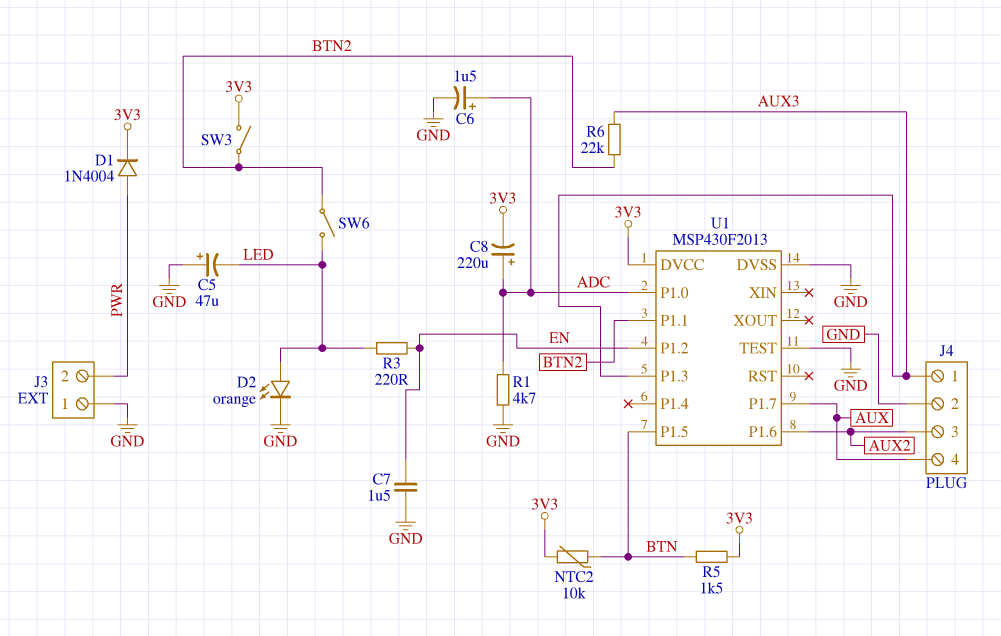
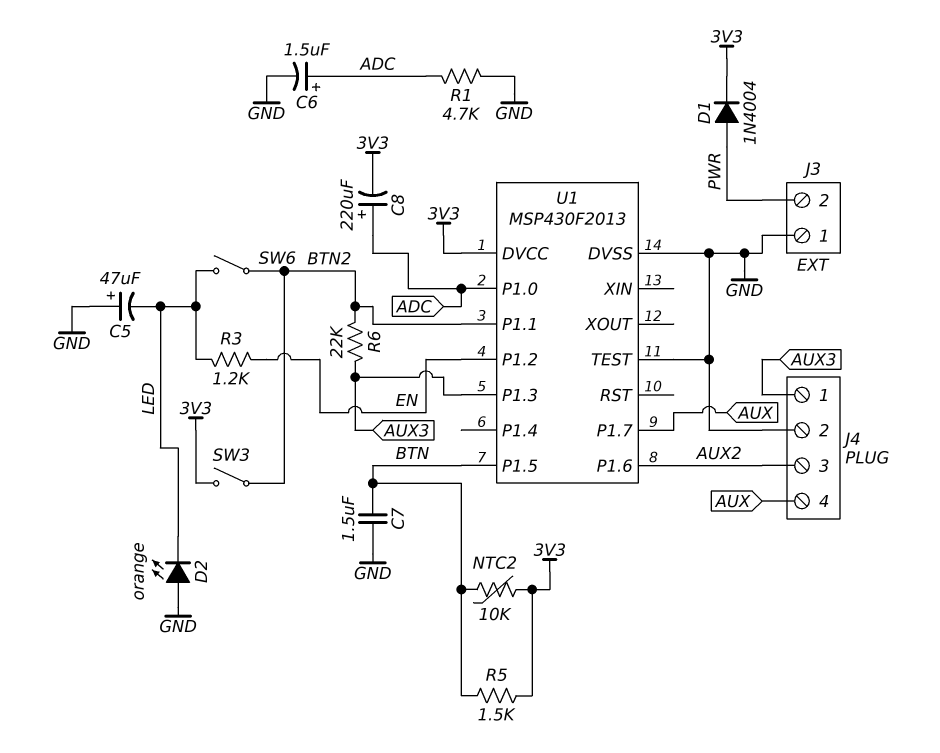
C7: 1.5uF (EN, GND) -> 1.5uF (BTN, GND)
D2: LED orange (A LED, K GND) -> LED orange (A GND, K LED)
R3: 220 (EN, LED) -> 1.2k (EN, LED)

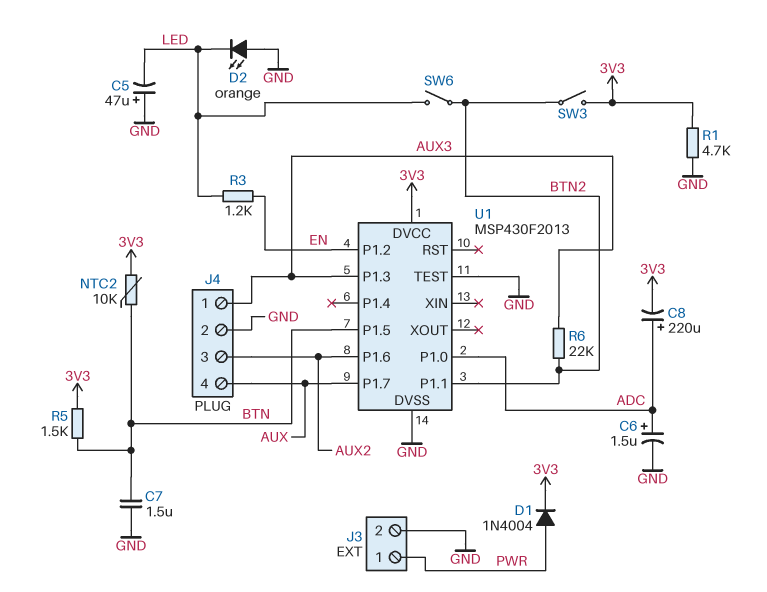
J3 pin 1: GND -> PWR
J3 pin 2: PWR -> GND
R1: 4.7k (ADC, GND) -> 4.7k (3V3, GND)

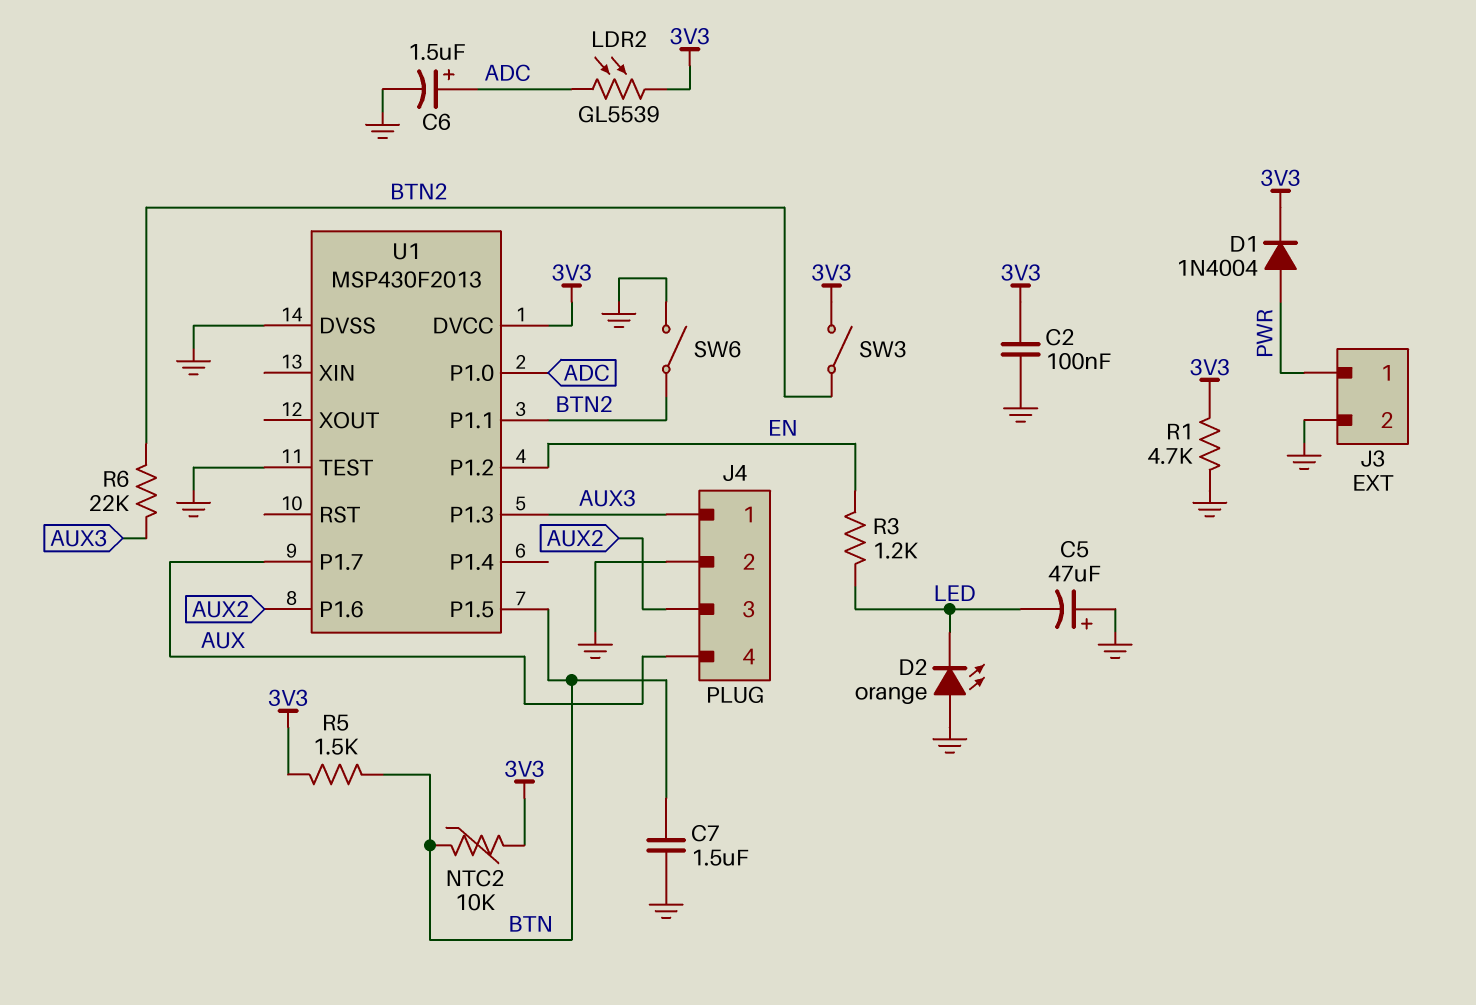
C2: none -> 100nF (3V3, GND)
C8: 220uF (plus ADC, minus 3V3) -> none
LDR2: none -> GL5539 (3V3, ADC)
SW6: switch (BTN2, LED) -> switch (BTN2, GND)

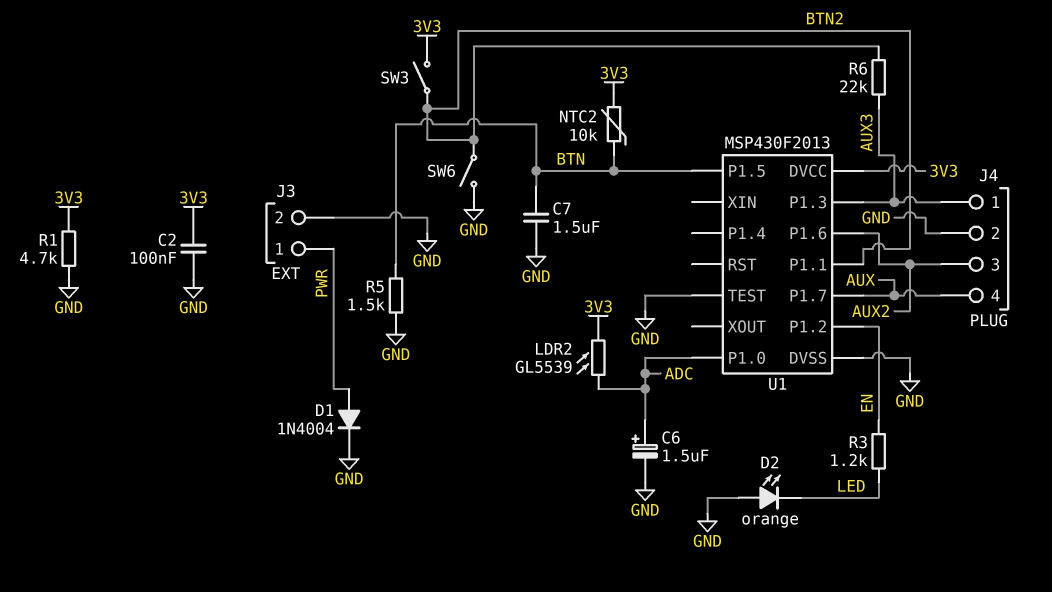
C5: 47uF (plus GND, minus LED) -> none
D1: diode 1N4004 (A PWR, K 3V3) -> diode 1N4004 (A PWR, K GND)
R5: 1.5k (3V3, BTN) -> 1.5k (BTN, GND)

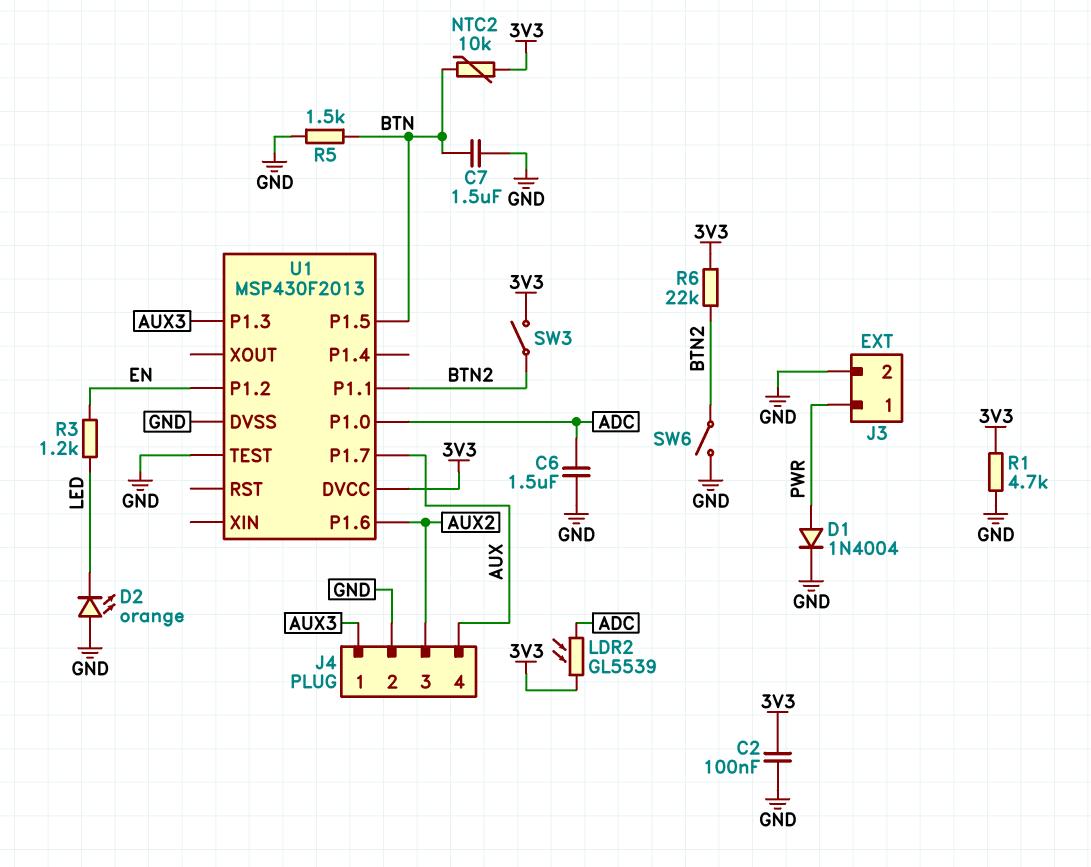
C6: 1.5uF (plus ADC, minus GND) -> 1.5uF (ADC, GND)
R6: 22k (AUX3, BTN2) -> 22k (3V3, BTN2)

